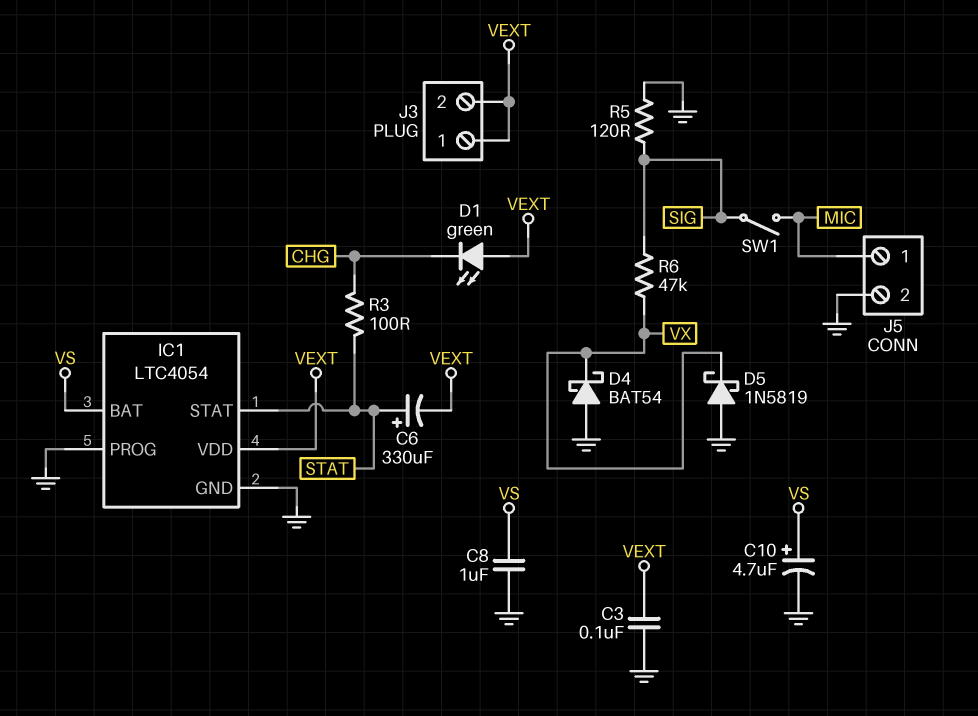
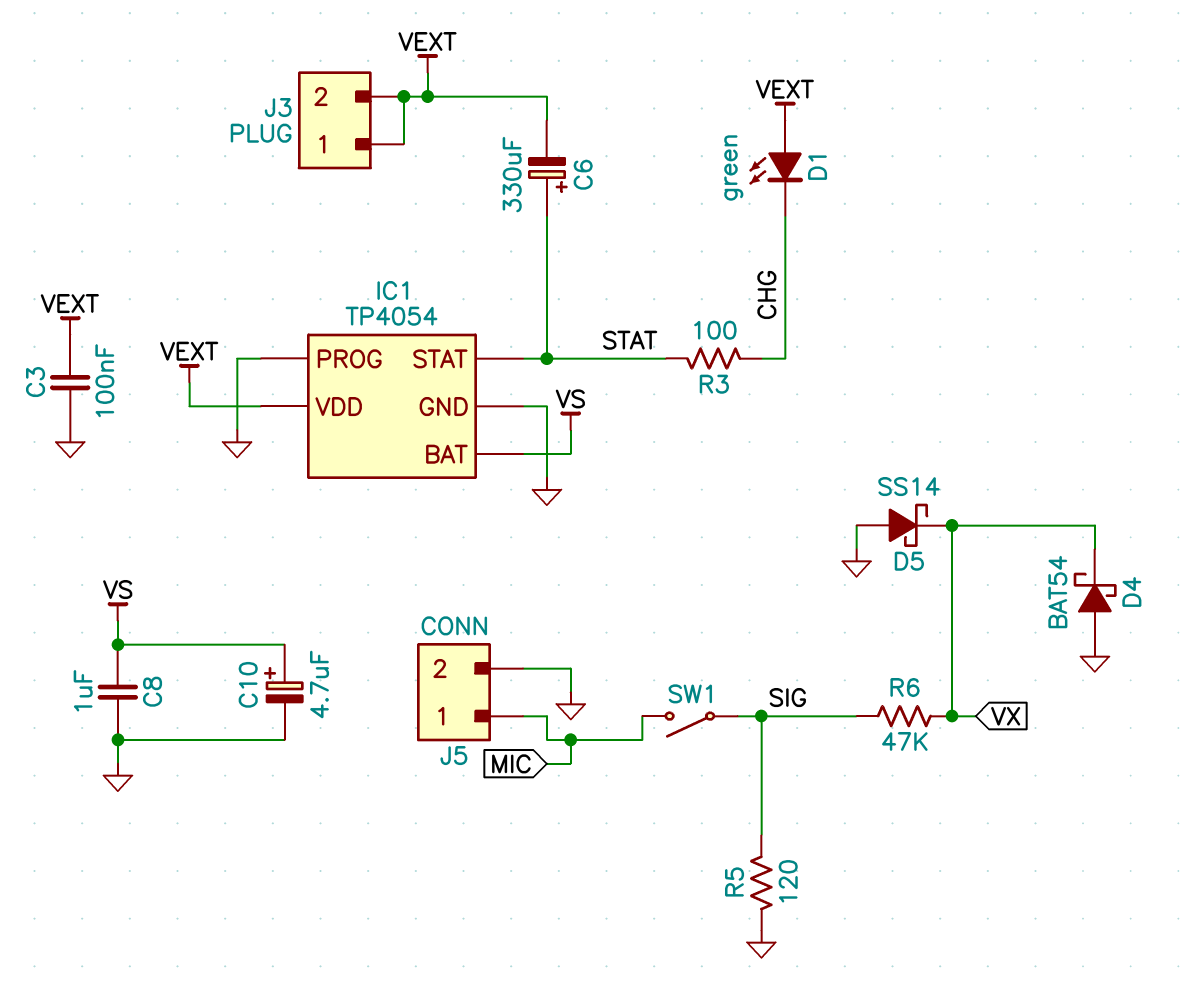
D5: schottky 1N5819 (A GND, K VX) -> schottky SS14 (A GND, K VX)
IC1: LTC4054 -> TP4054

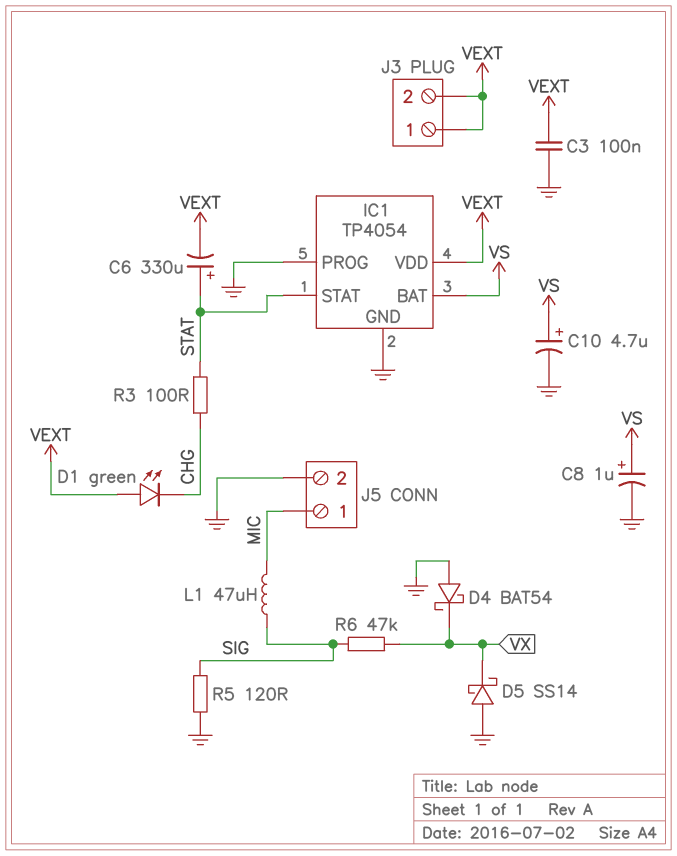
C8: 1uF (GND, VS) -> 1uF (plus VS, minus GND)
L1: none -> 47uH (MIC, SIG)
SW1: switch (MIC, SIG) -> none

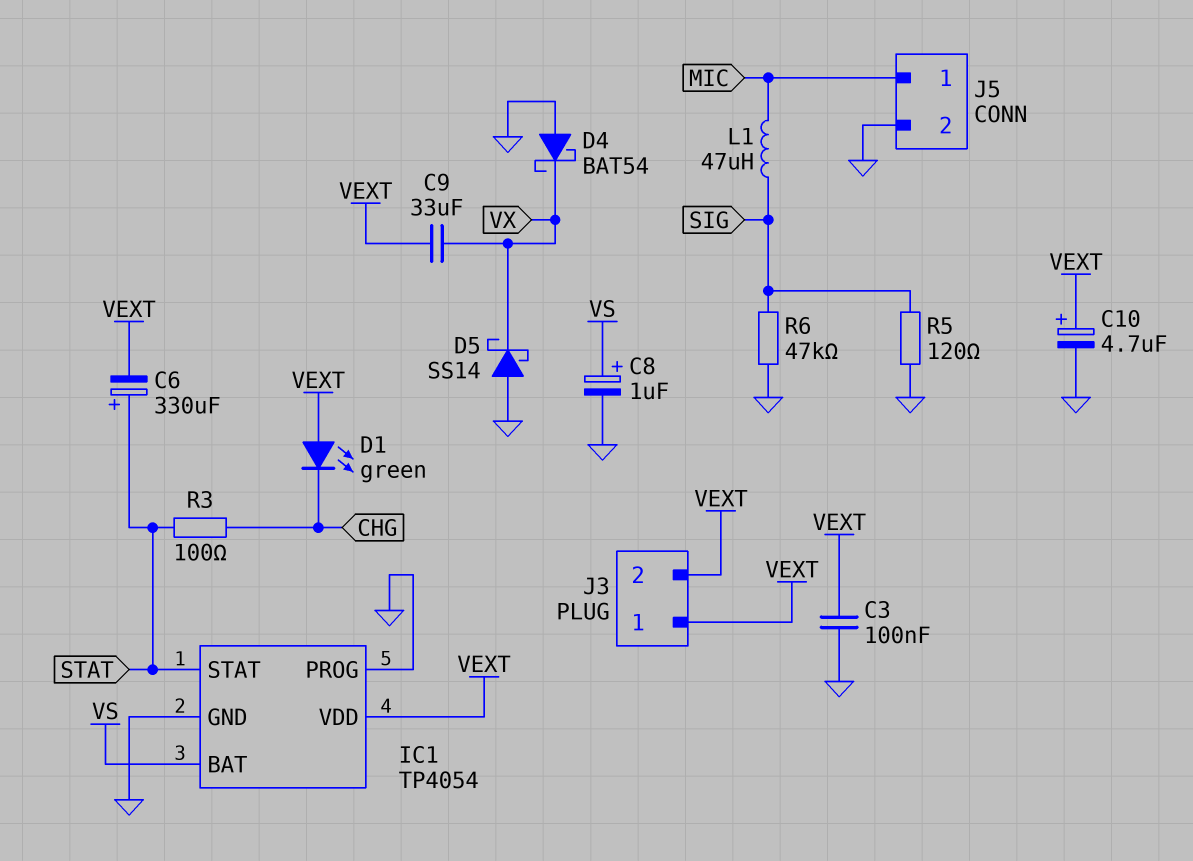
C9: none -> 33uF (VEXT, VX)
C10: 4.7uF (plus VS, minus GND) -> 4.7uF (plus VEXT, minus GND)
R6: 47k (SIG, VX) -> 47k (GND, SIG)

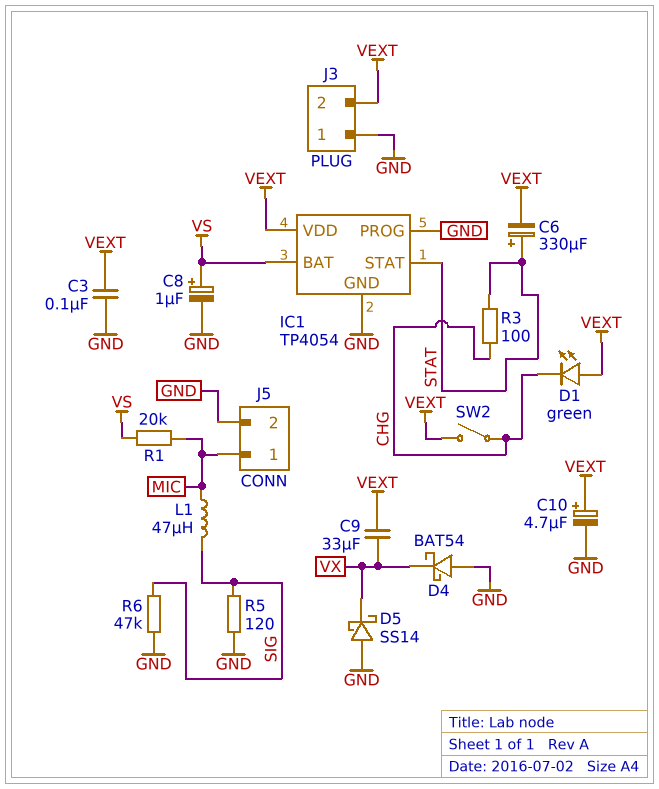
J3 pin 1: VEXT -> GND
R1: none -> 20k (MIC, VS)
SW2: none -> switch (CHG, VEXT)

